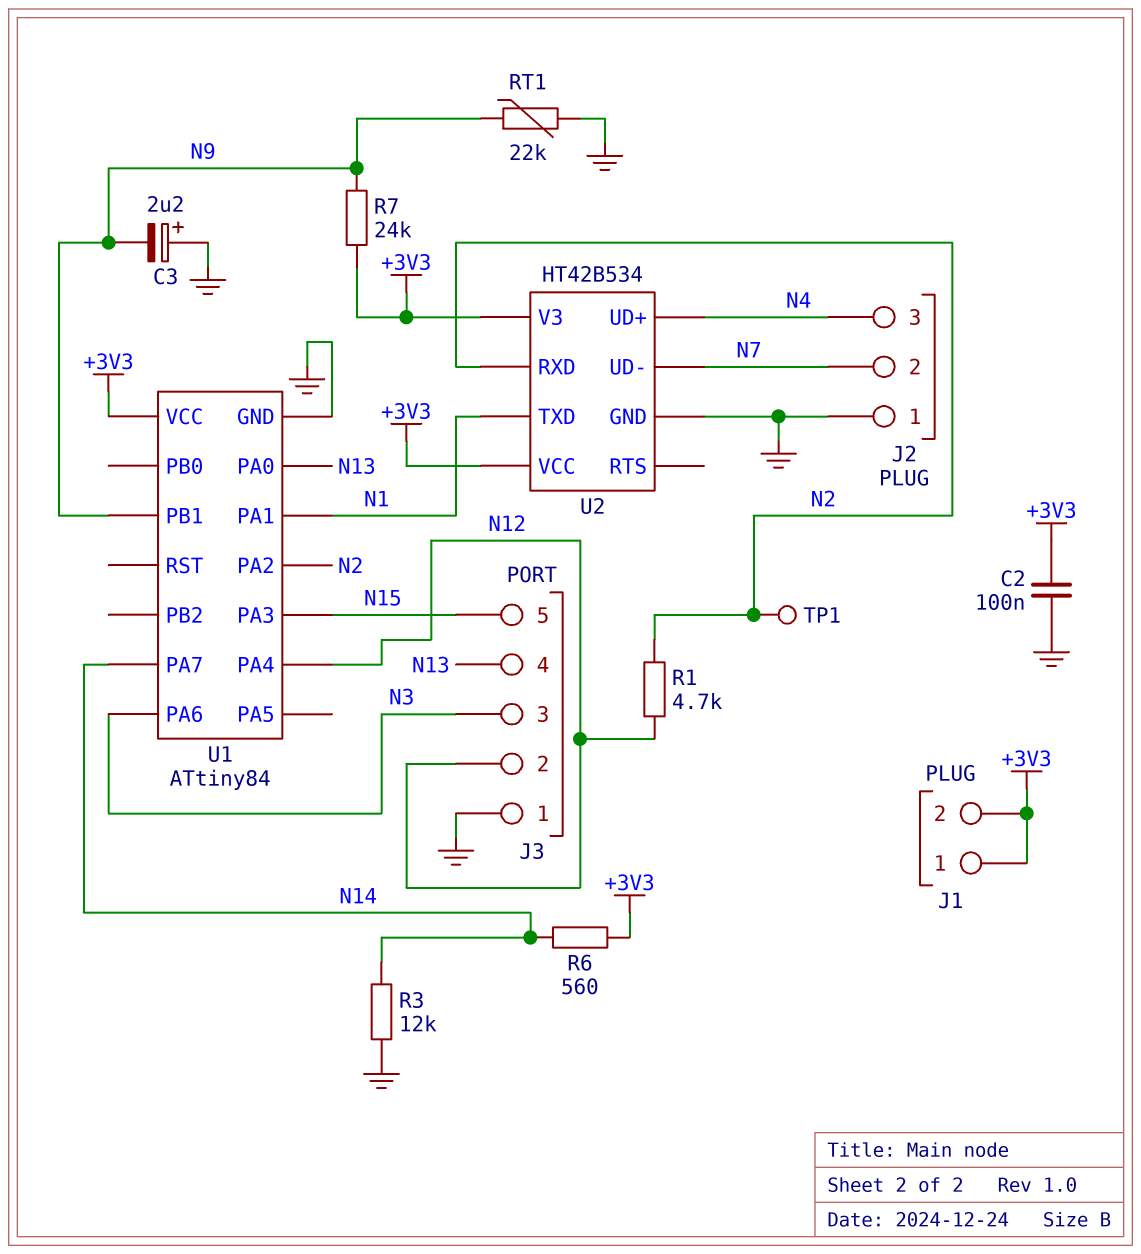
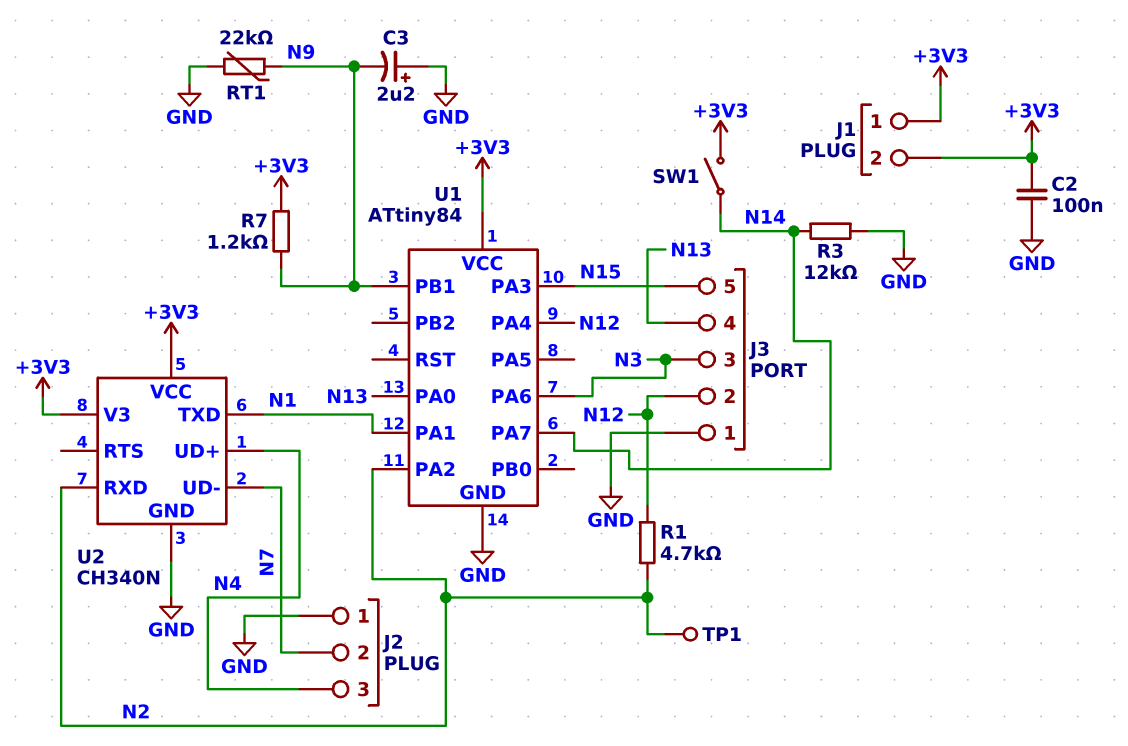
R6: 560 (+3V3, N14) -> none
R7: 24k (+3V3, N9) -> 1.2k (+3V3, N9)
SW1: none -> switch (+3V3, N14)
U2: HT42B534 -> CH340N

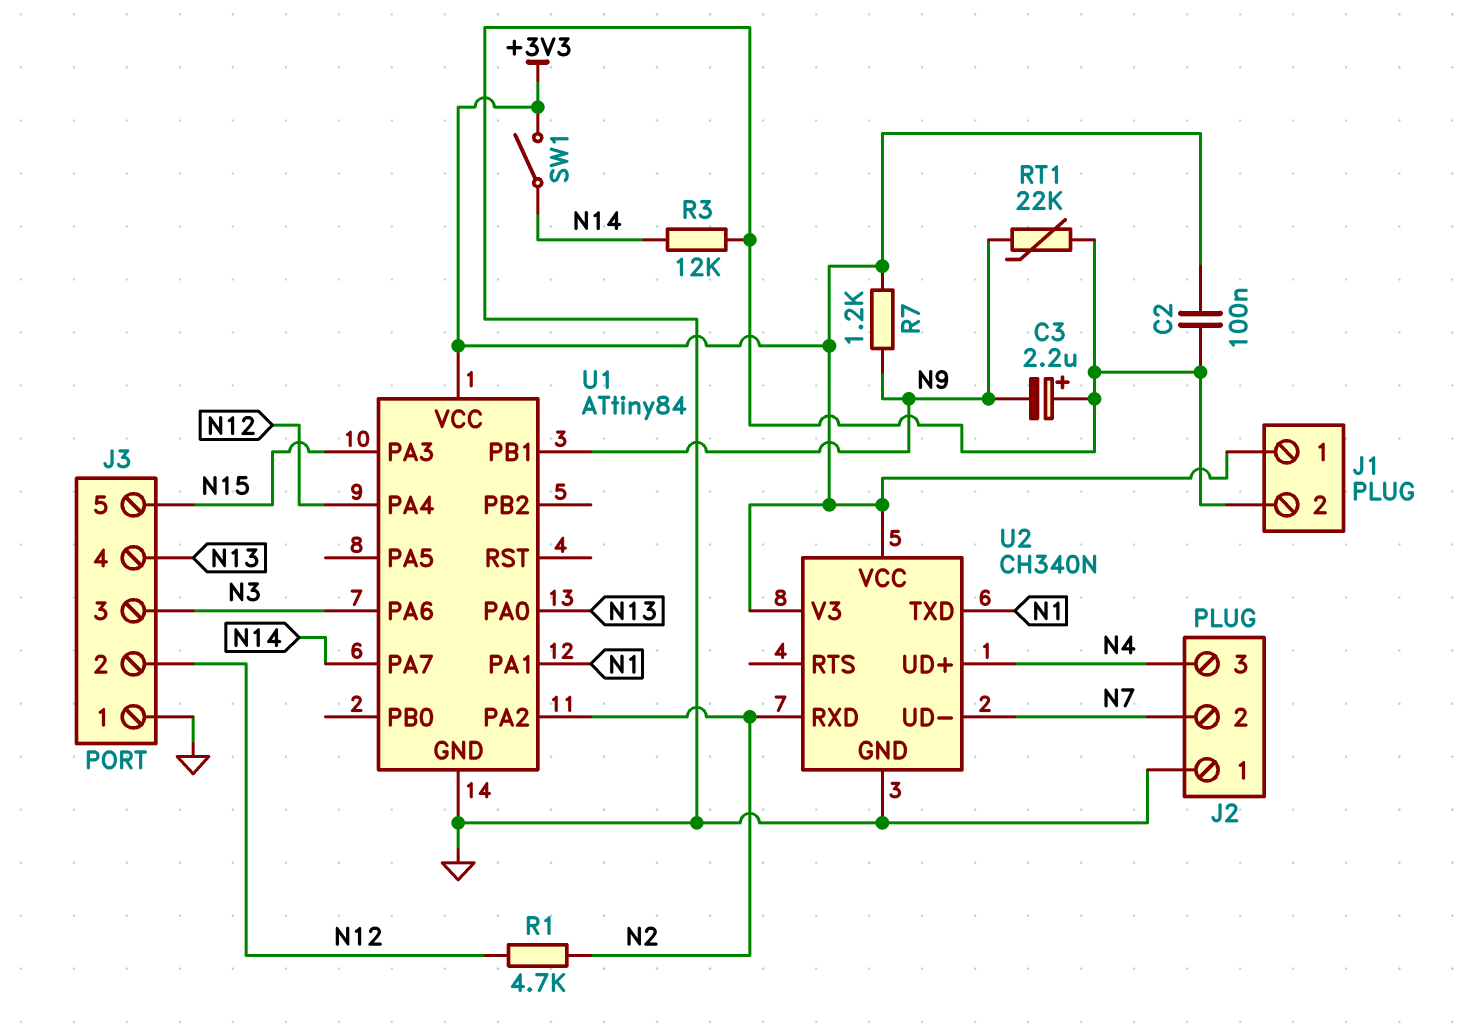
J1 pin 2: +3V3 -> GND
TP1: test point (N2) -> none

